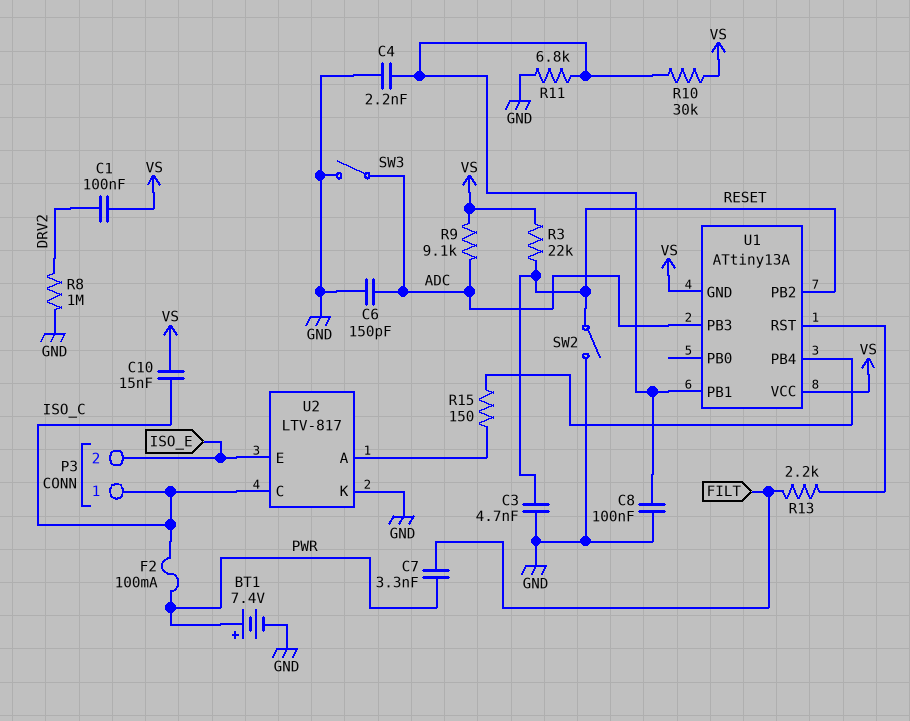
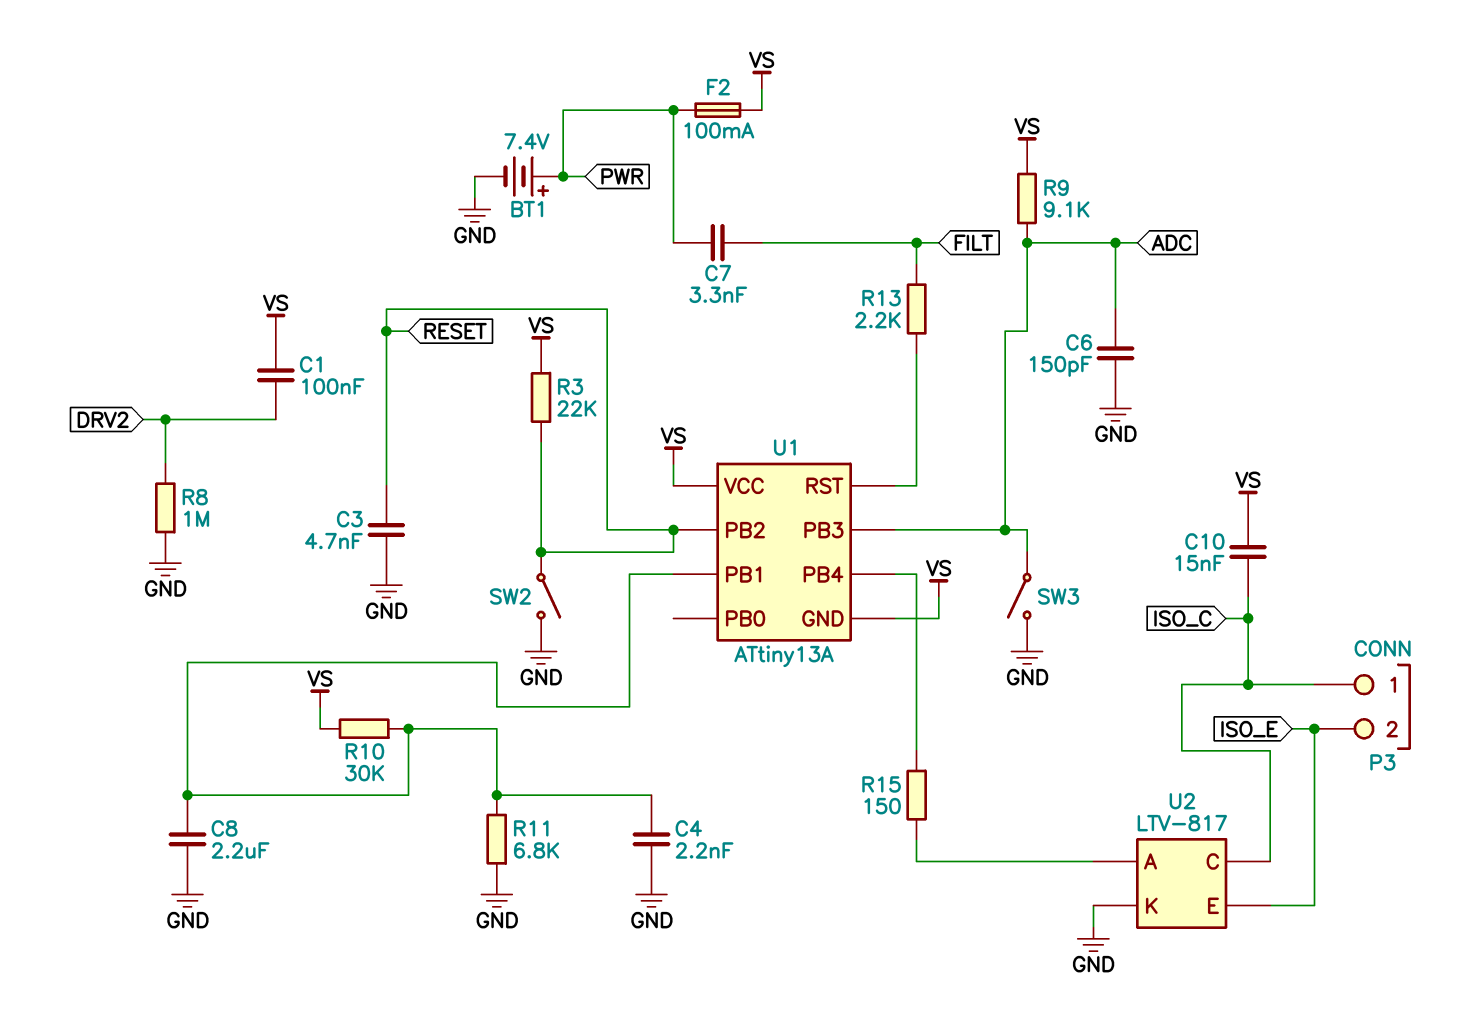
C8: 100nF (GND, U1/PB1) -> 2.2uF (GND, U1/PB1)
F2: 100mA (ISO_C, PWR) -> 100mA (PWR, VS)

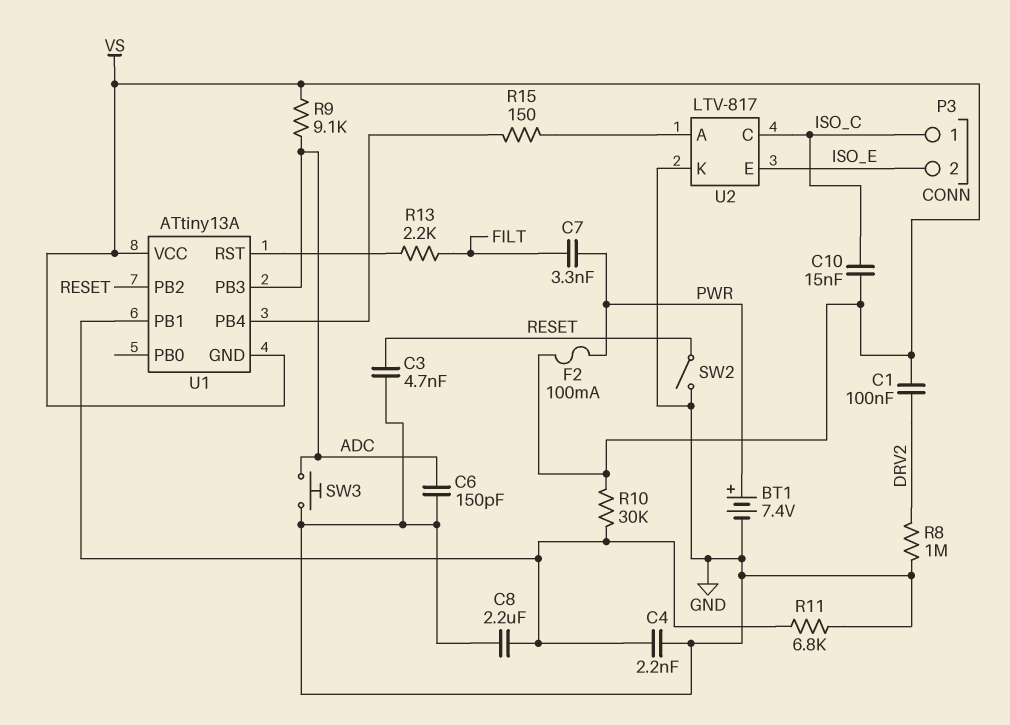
R3: 22k (RESET, VS) -> none
SW3: switch (ADC, GND) -> button (ADC, GND)

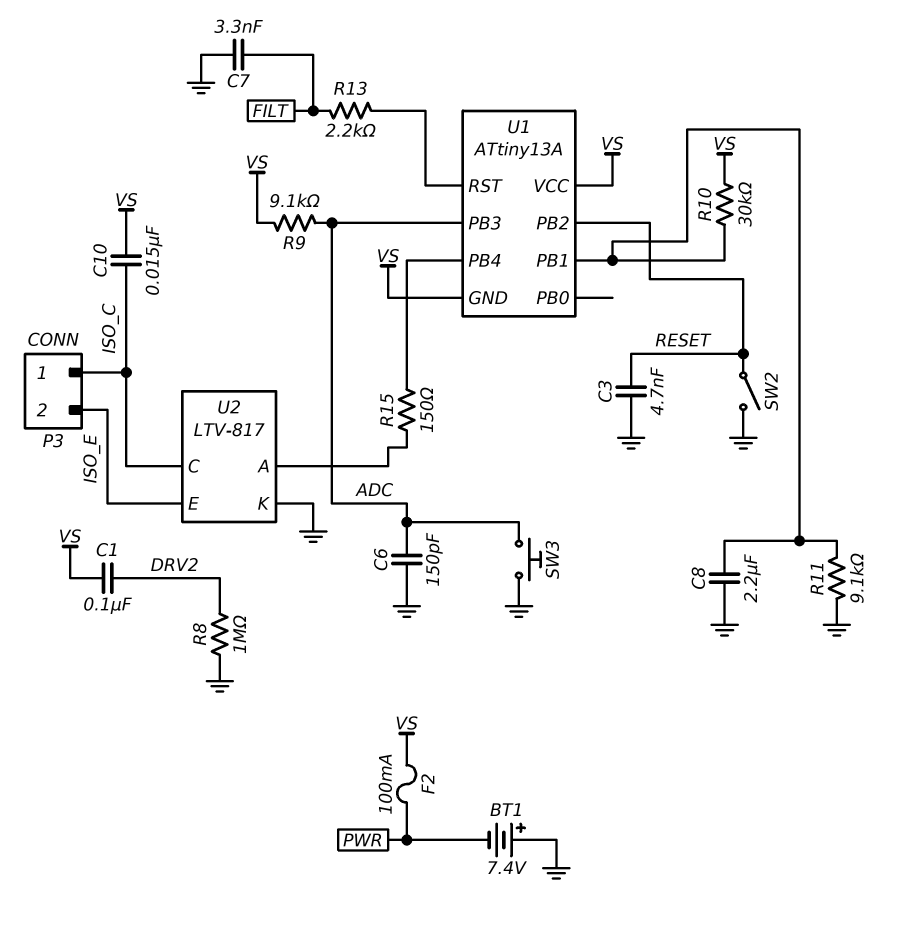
BT1: 7.4V (plus PWR, minus GND) -> 7.4V (plus GND, minus PWR)
C4: 2.2nF (GND, U1/PB1) -> none
C7: 3.3nF (FILT, PWR) -> 3.3nF (FILT, GND)
R11: 6.8k (GND, U1/PB1) -> 9.1k (GND, U1/PB1)

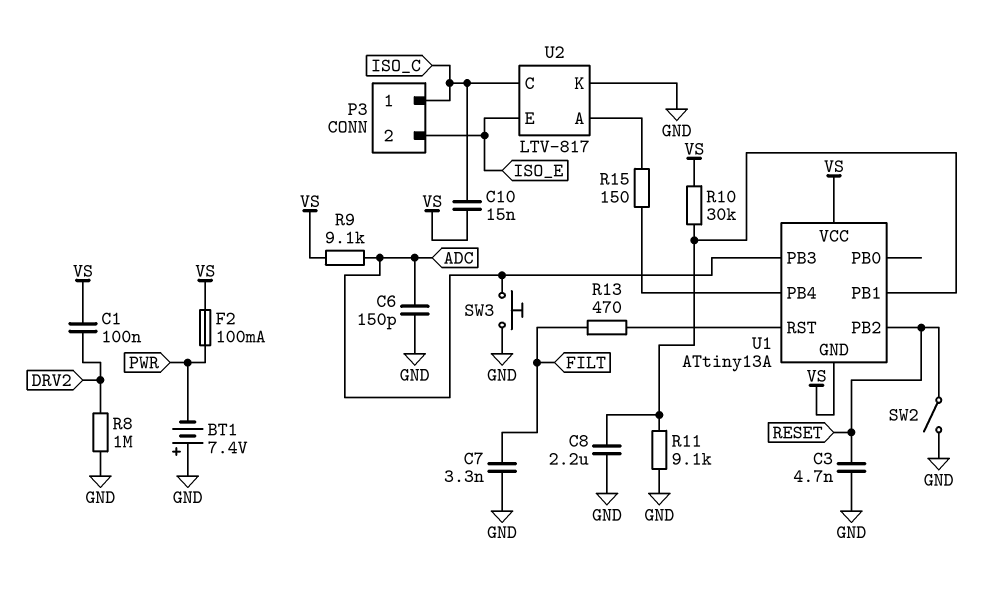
R13: 2.2k (FILT, U1/RST) -> 470 (FILT, U1/RST)

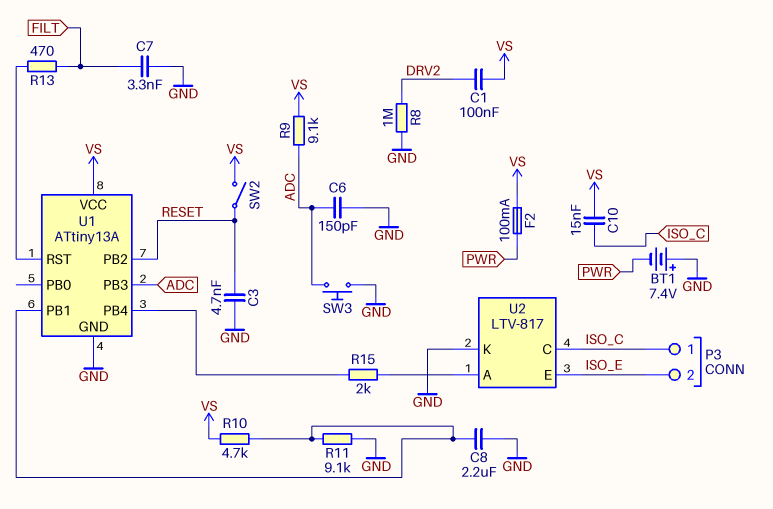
R10: 30k (U1/PB1, VS) -> 4.7k (U1/PB1, VS)
R15: 150 (U1/PB4, U2/A) -> 2k (U1/PB4, U2/A)
SW2: switch (GND, RESET) -> switch (RESET, VS)
U1 pin GND: VS -> GND

